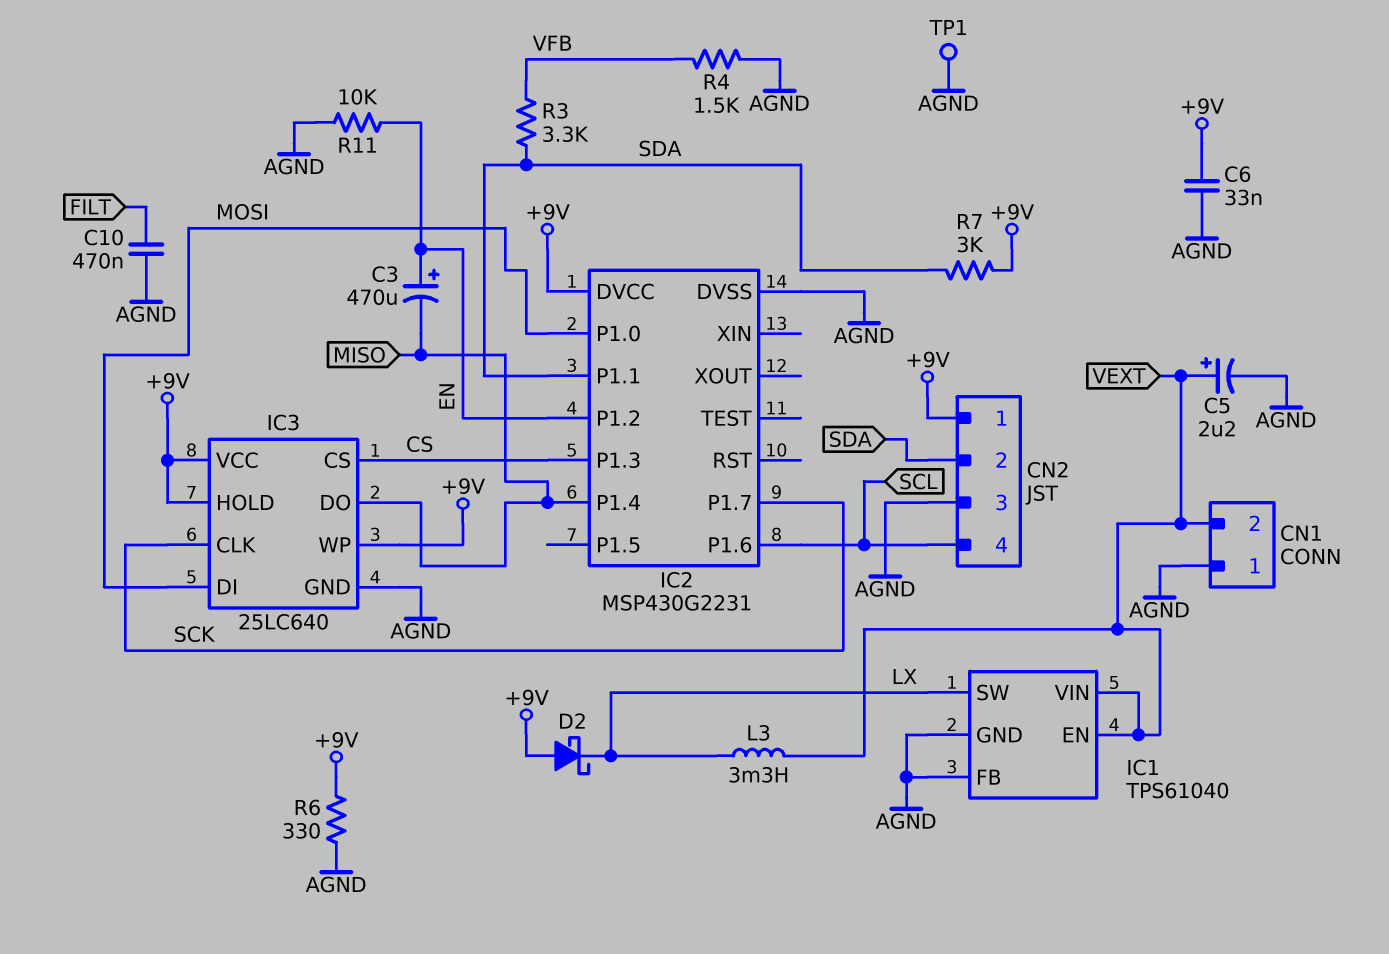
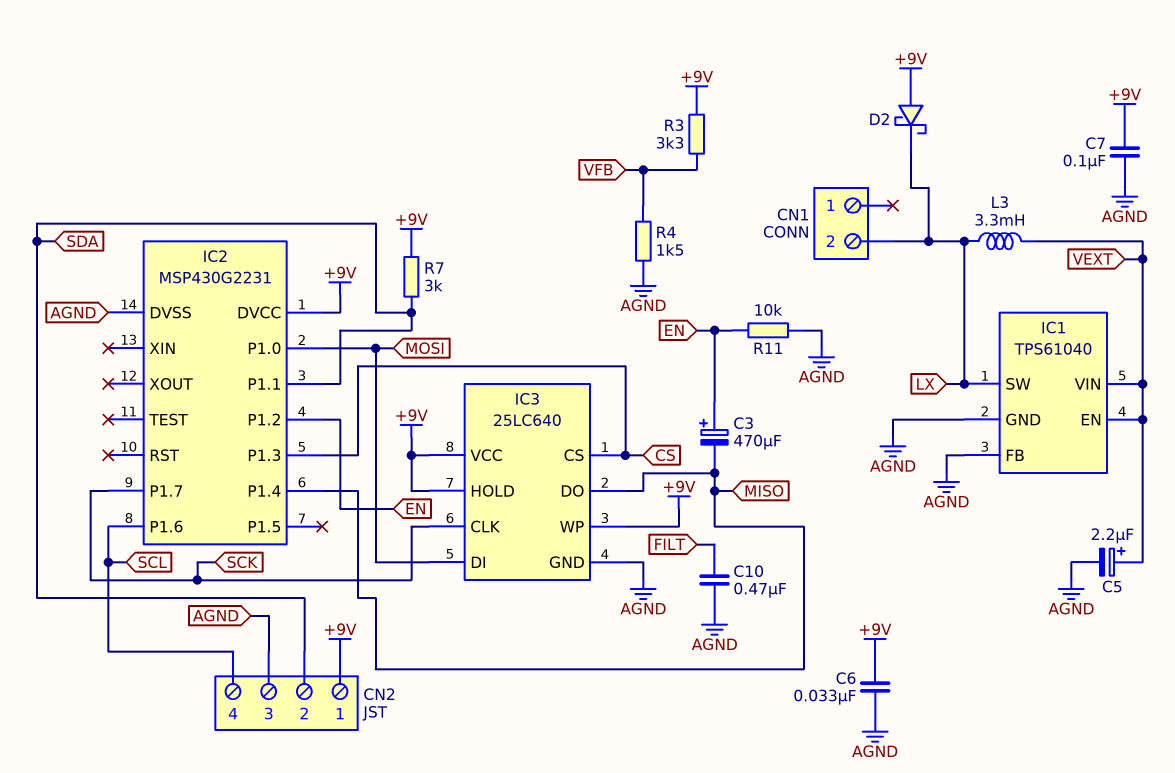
C7: none -> 100nF (+9V, AGND)
CN1 pin 1: AGND -> none
CN1 pin 2: VEXT -> LX
R3: 3.3k (SDA, VFB) -> 3.3k (+9V, VFB)
R6: 330 (+9V, AGND) -> none
TP1: test point (AGND) -> none

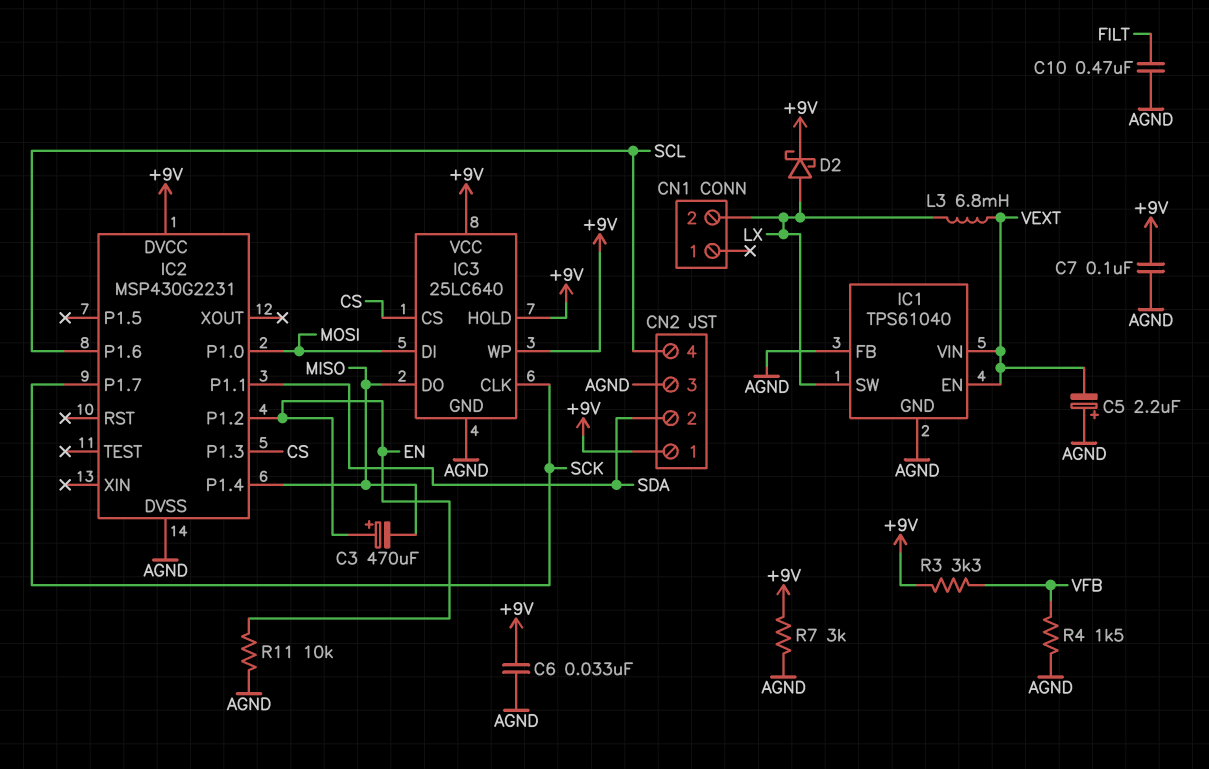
C5: 2.2uF (plus VEXT, minus AGND) -> 2.2uF (plus AGND, minus VEXT)
D2: schottky (A +9V, K LX) -> schottky (A LX, K +9V)
L3: 3.3mH (LX, VEXT) -> 6.8mH (LX, VEXT)
R7: 3k (+9V, SDA) -> 3k (+9V, AGND)

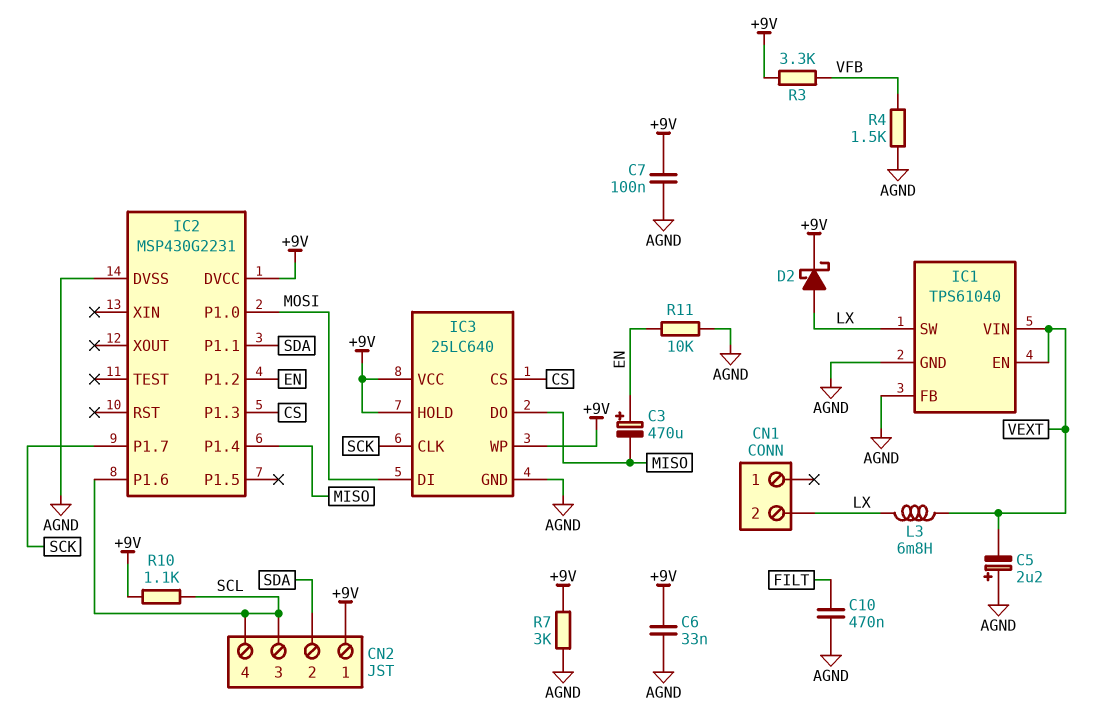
CN2 pin 3: AGND -> SCL
R10: none -> 1.1k (+9V, SCL)

